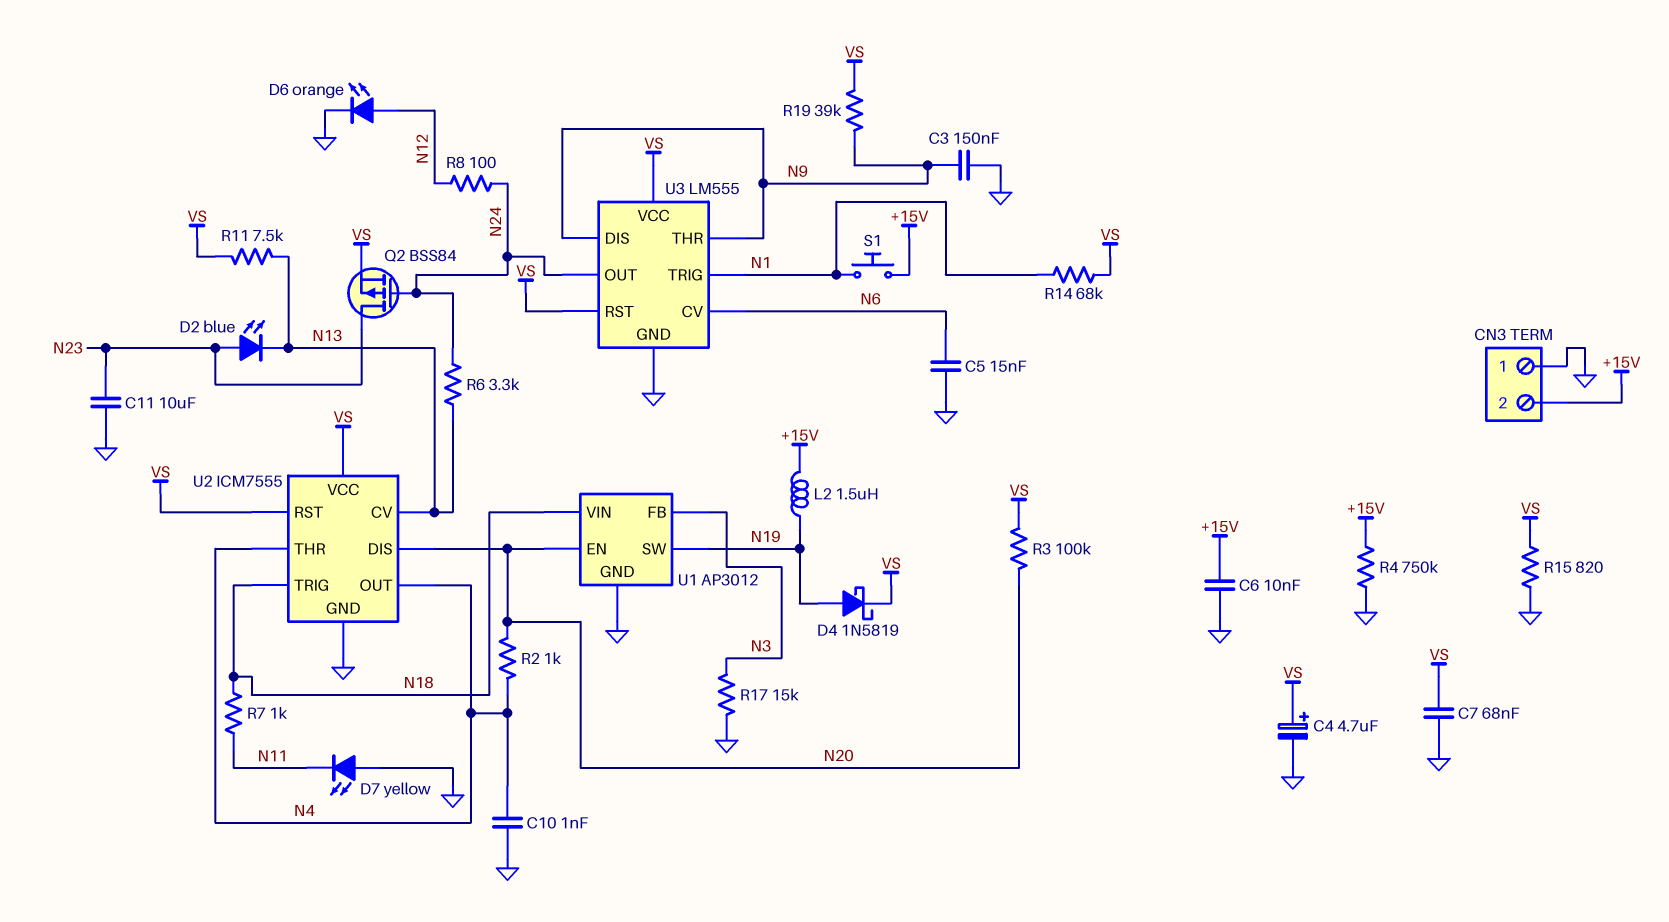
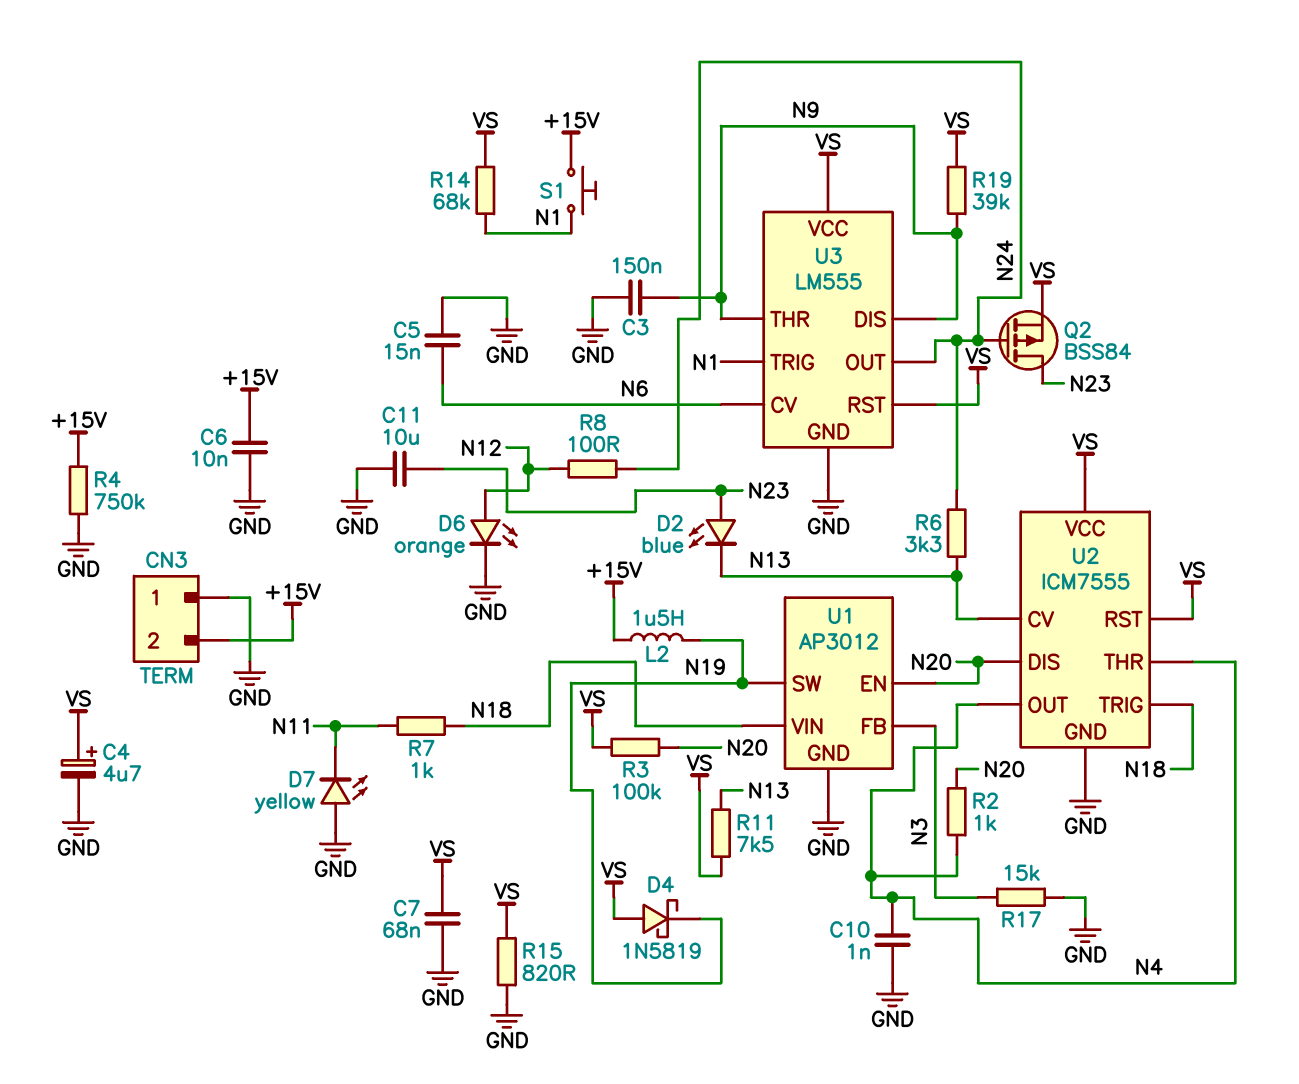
D4: schottky 1N5819 (A N19, K VS) -> schottky 1N5819 (A VS, K N19)

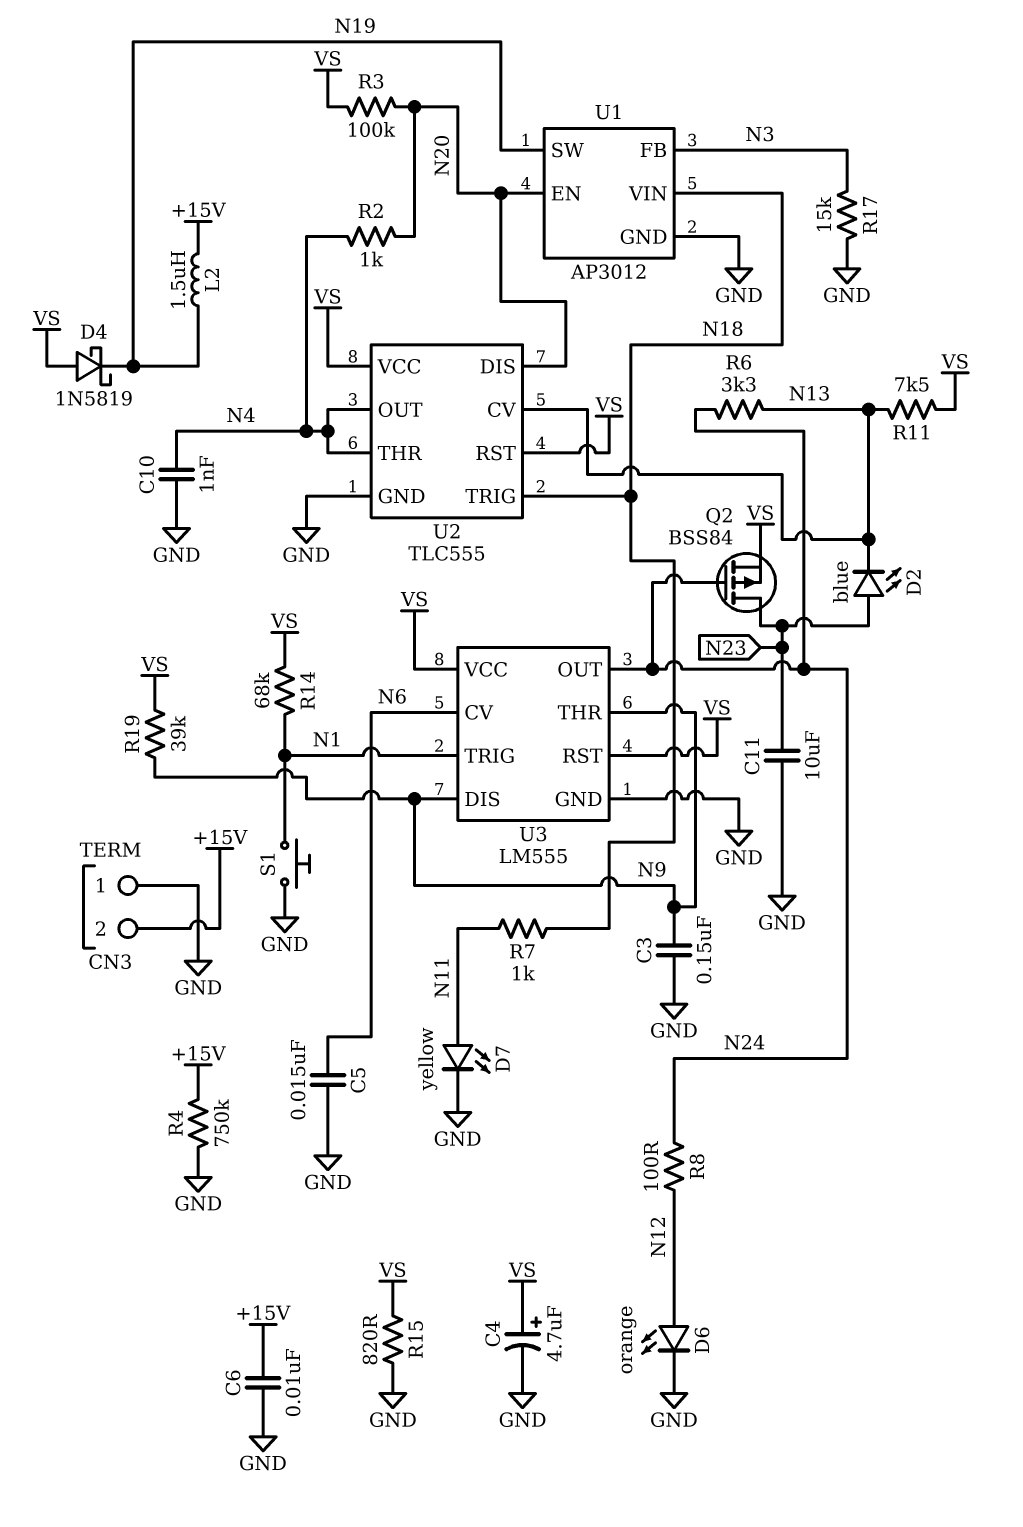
C7: 68nF (GND, VS) -> none
D7: LED yellow (A GND, K N11) -> LED yellow (A N11, K GND)
S1: button (+15V, N1) -> button (GND, N1)
U2: ICM7555 -> TLC555

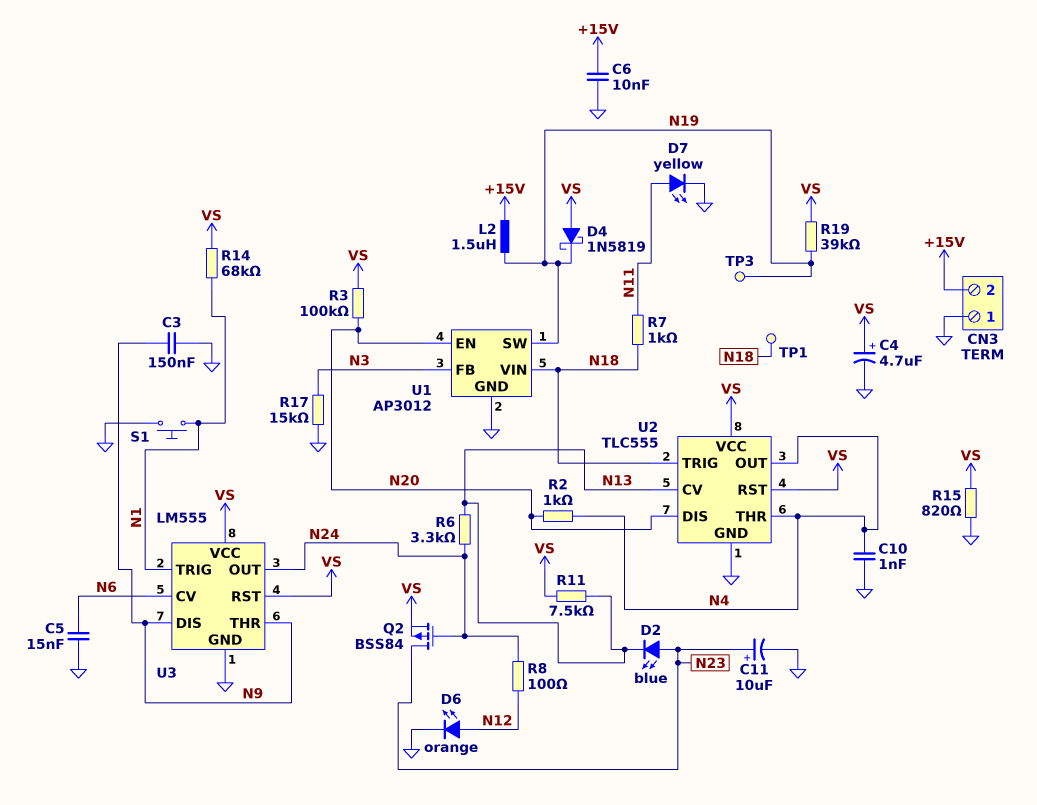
C11: 10uF (GND, N23) -> 10uF (plus N23, minus GND)
R4: 750k (+15V, GND) -> none
R19: 39k (N9, VS) -> 39k (N19, VS)
TP1: none -> test point (N18)
TP3: none -> test point (N19)

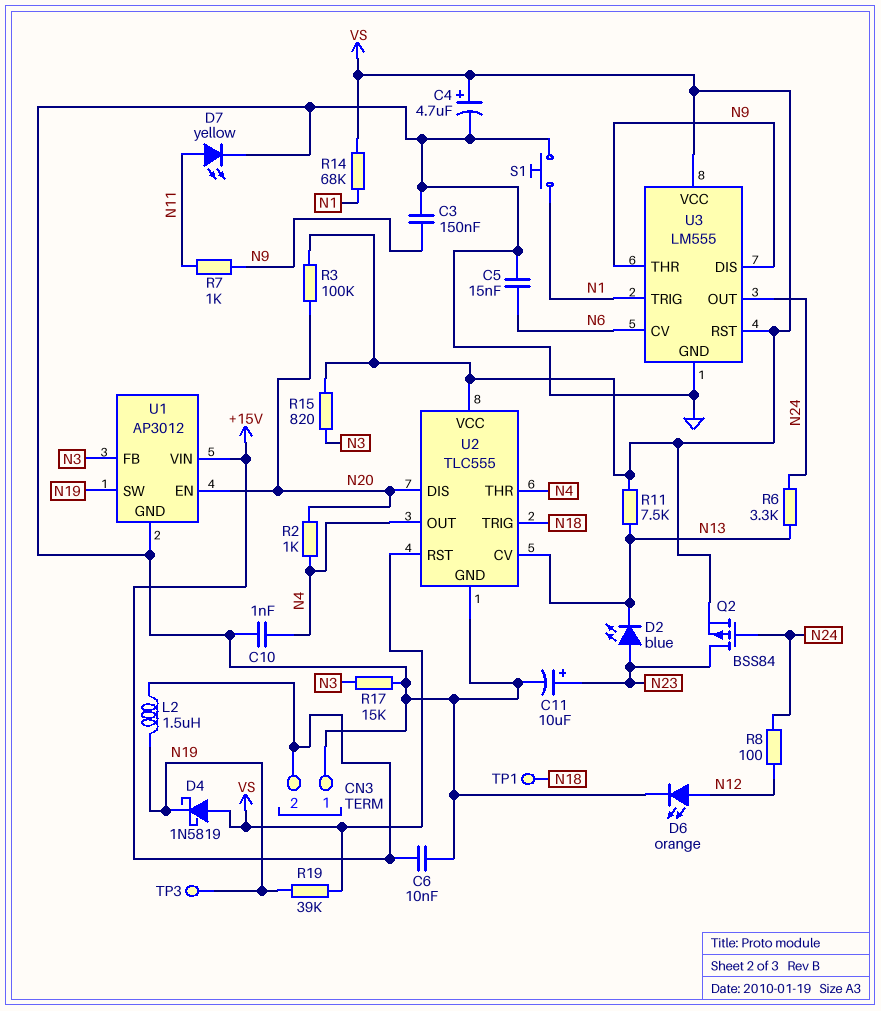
R7: 1k (N11, N18) -> 1k (N9, N11)
R15: 820 (GND, VS) -> 820 (N3, VS)
U1 pin VIN: N18 -> +15V

